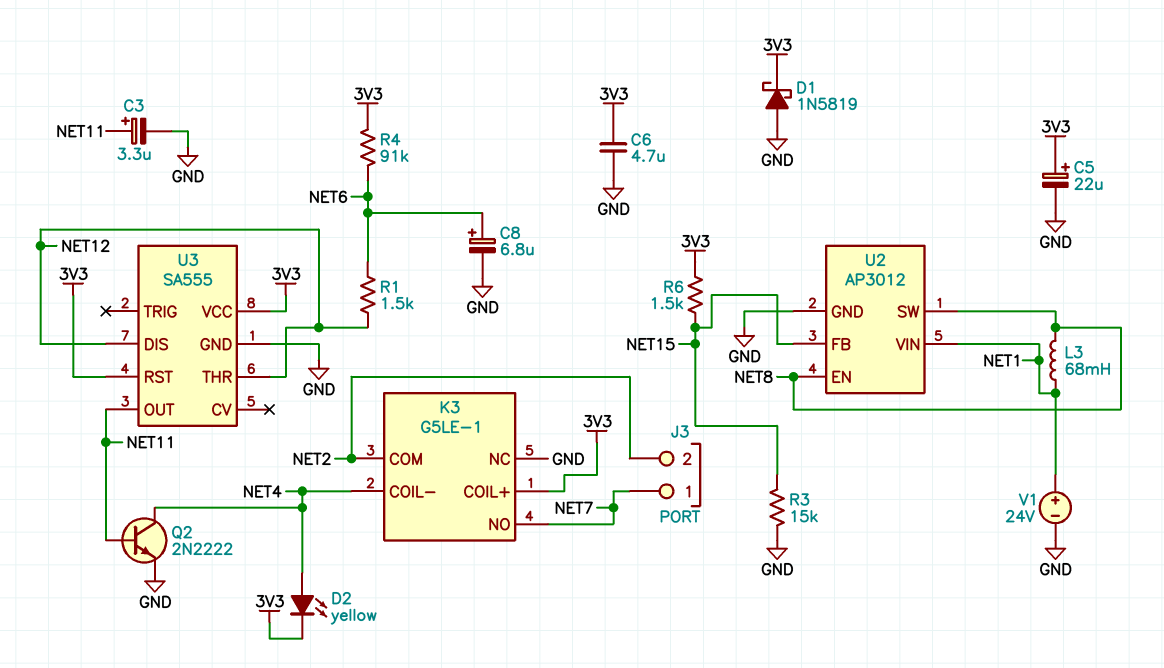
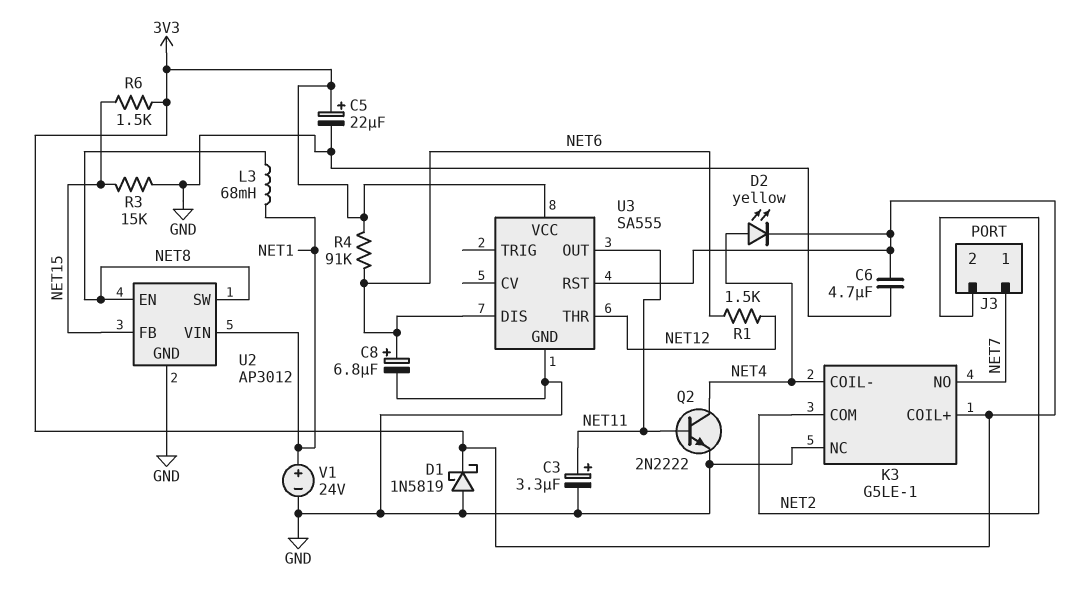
U3 pin DIS: NET12 -> NET6

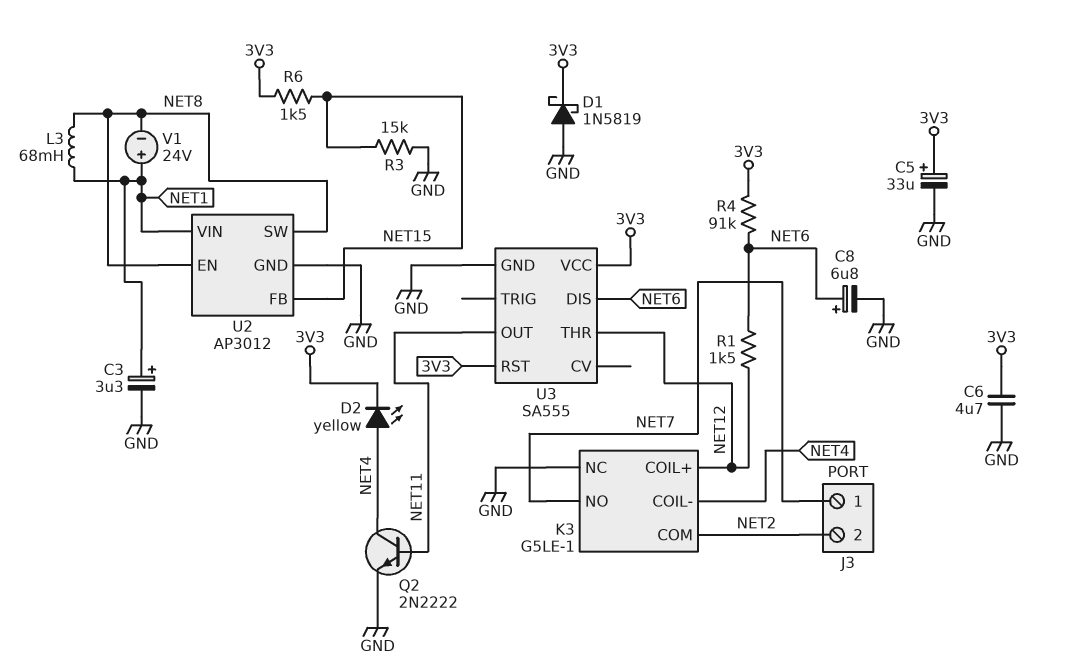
C3: 3.3uF (plus NET11, minus GND) -> 3.3uF (plus NET1, minus GND)
C5: 22uF (plus 3V3, minus GND) -> 33uF (plus 3V3, minus GND)
K3 pin COIL+: 3V3 -> NET12
V1: 24V (plus NET1, minus GND) -> 24V (plus NET1, minus NET8)

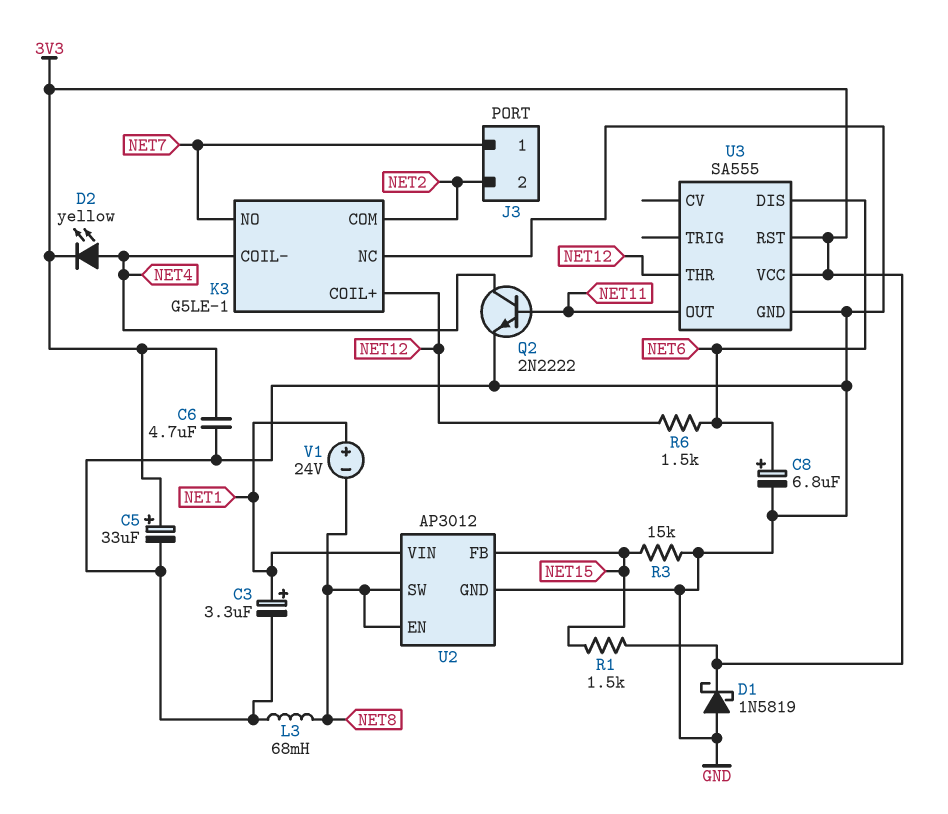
L3: 68mH (NET1, NET8) -> 68mH (GND, NET8)
R1: 1.5k (NET6, NET12) -> 1.5k (3V3, NET15)
R4: 91k (3V3, NET6) -> none
R6: 1.5k (3V3, NET15) -> 1.5k (NET6, NET12)

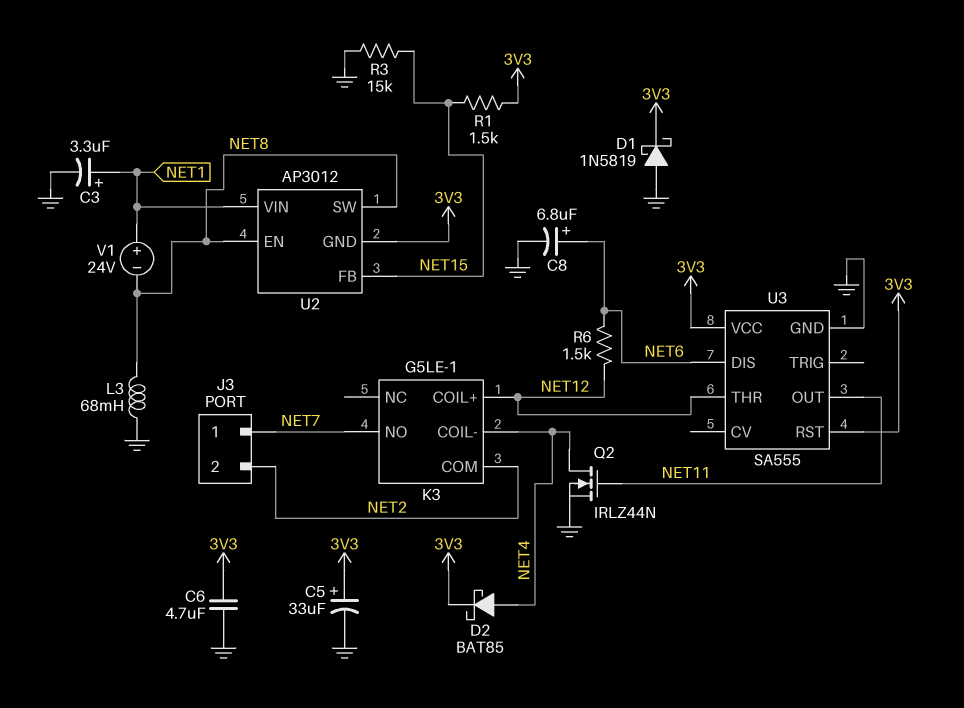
D2: LED yellow (A NET4, K 3V3) -> schottky BAT85 (A NET4, K 3V3)
K3 pin NC: GND -> none
Q2: NPN 2N2222 (B NET11, C NET4, E GND) -> NMOS IRLZ44N (G NET11, D NET4, S GND)
U2 pin GND: GND -> 3V3

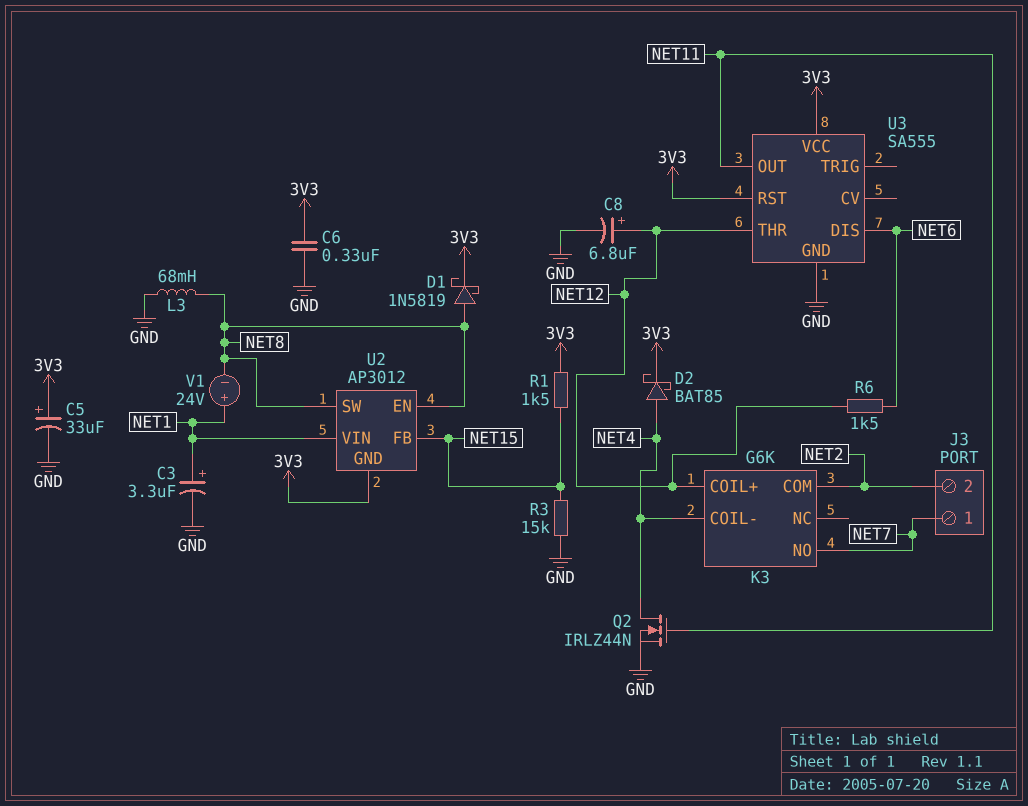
C6: 4.7uF (3V3, GND) -> 330nF (3V3, GND)
C8: 6.8uF (plus NET6, minus GND) -> 6.8uF (plus NET12, minus GND)
D1: schottky 1N5819 (A GND, K 3V3) -> schottky 1N5819 (A NET8, K 3V3)
K3: G5LE-1 -> G6K

